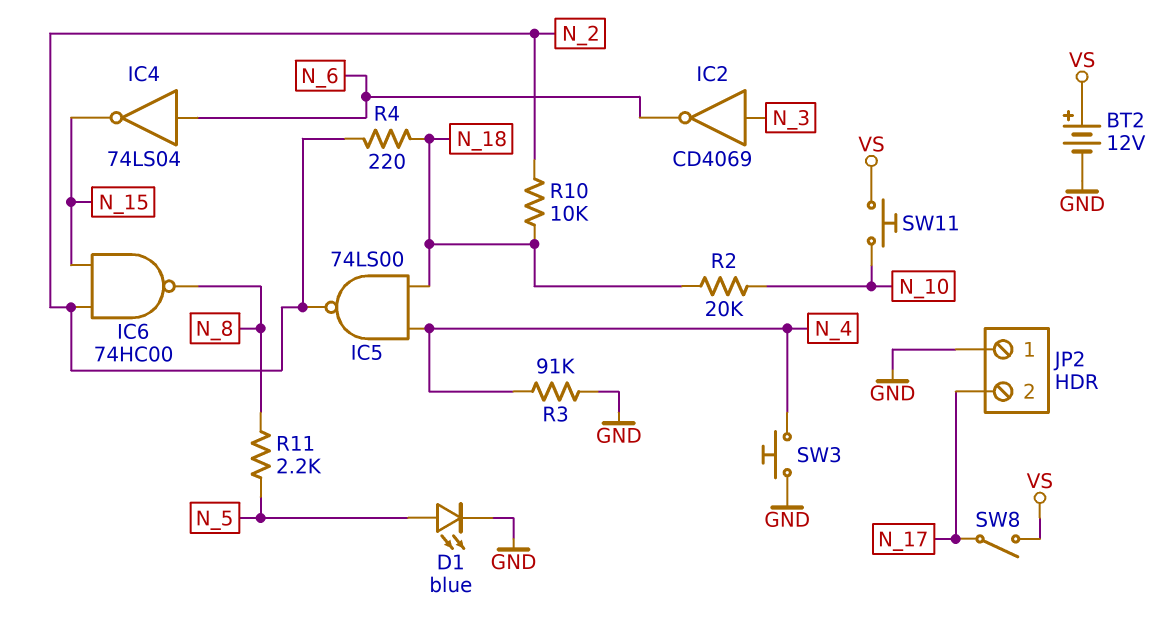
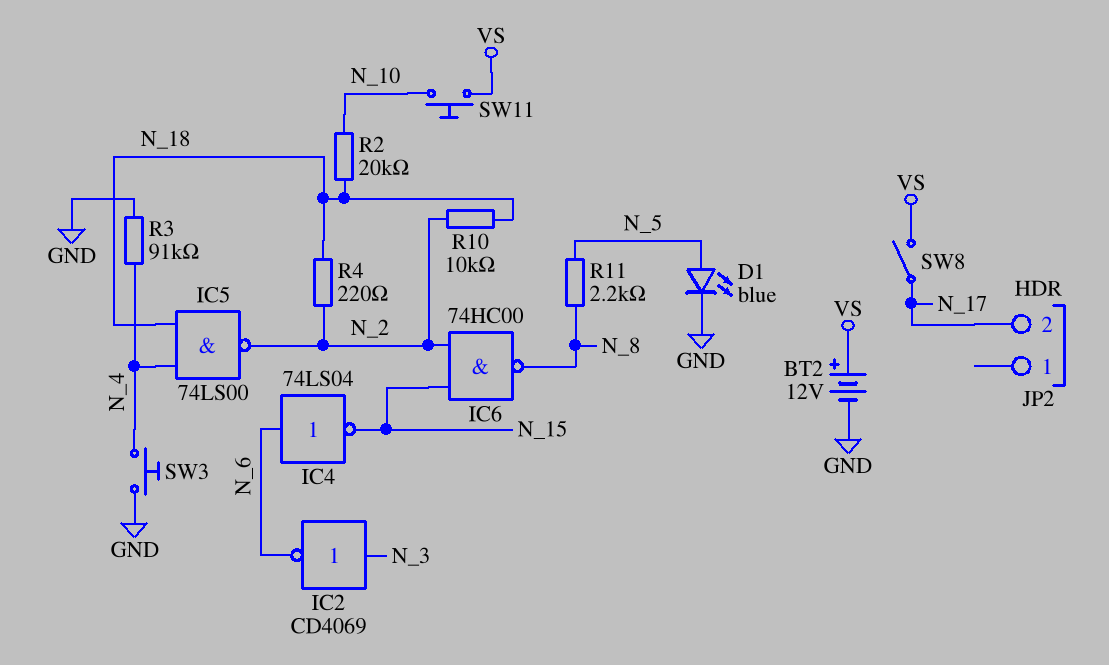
JP2 pin 1: GND -> none

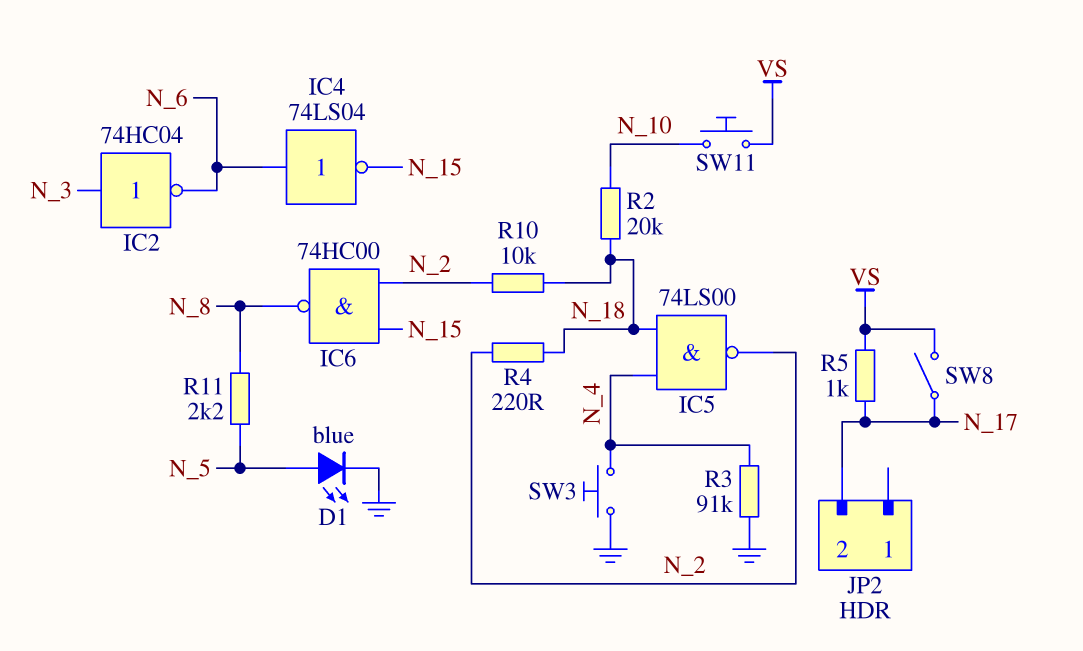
BT2: 12V (plus VS, minus GND) -> none
IC2: NOT CD4069 (in N_3, out N_6) -> NOT 74HC04 (in N_3, out N_6)
R5: none -> 1k (N_17, VS)

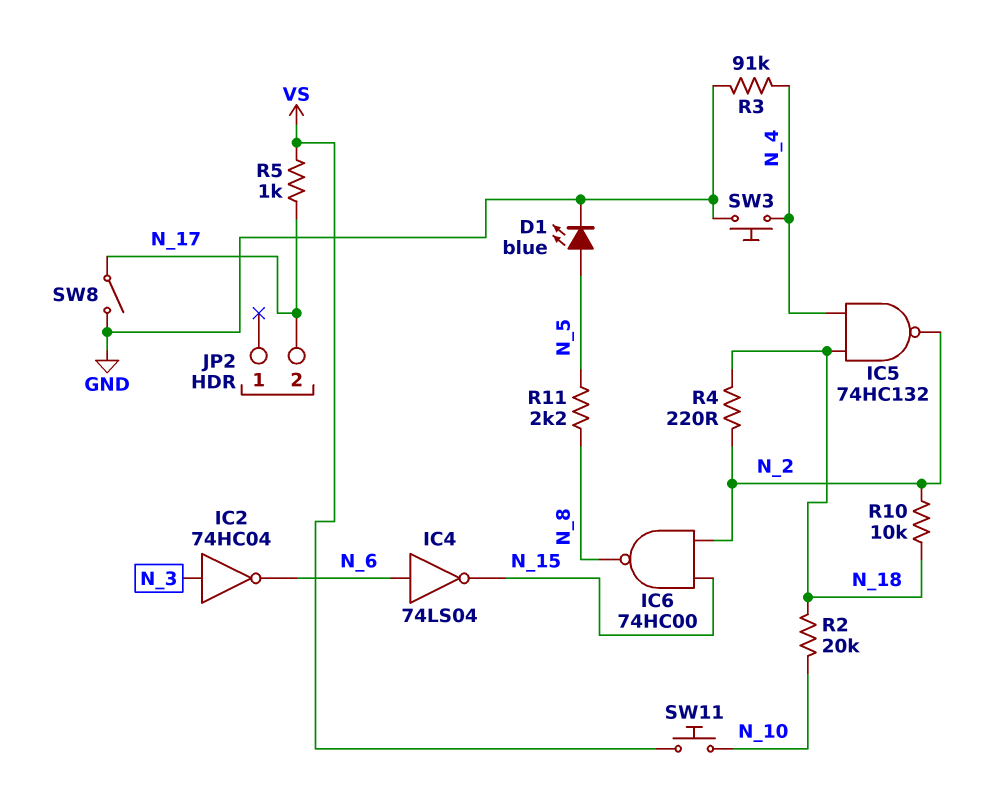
IC5: NAND 74LS00 (in N_4, in N_18, out N_2) -> NAND 74HC132 (in N_4, in N_18, out N_2)
SW8: switch (N_17, VS) -> switch (GND, N_17)

